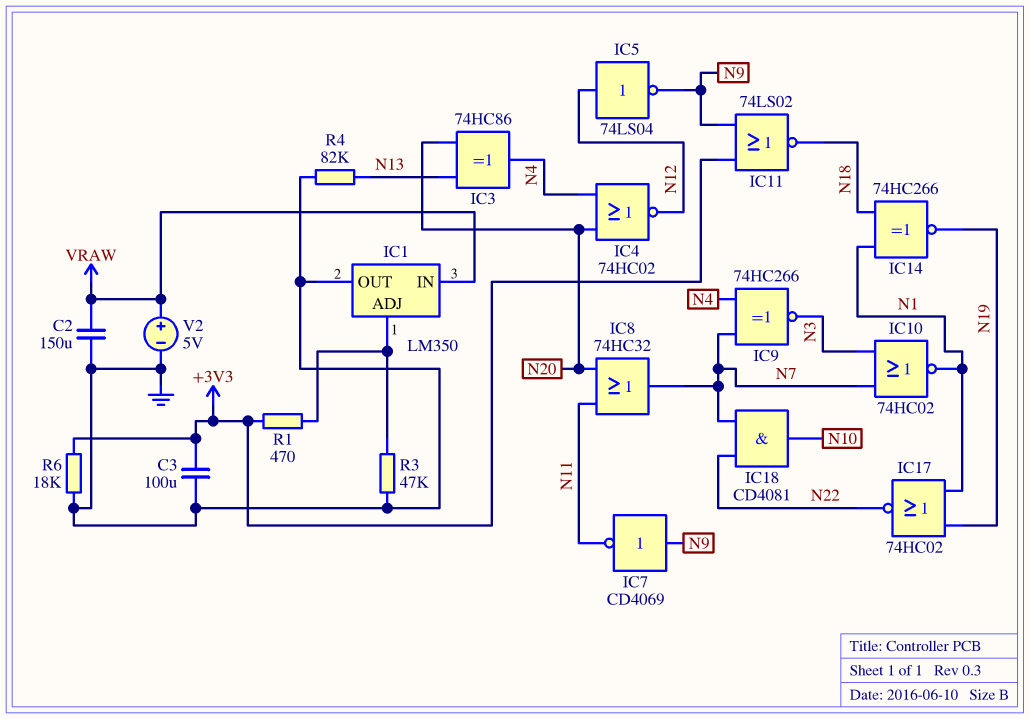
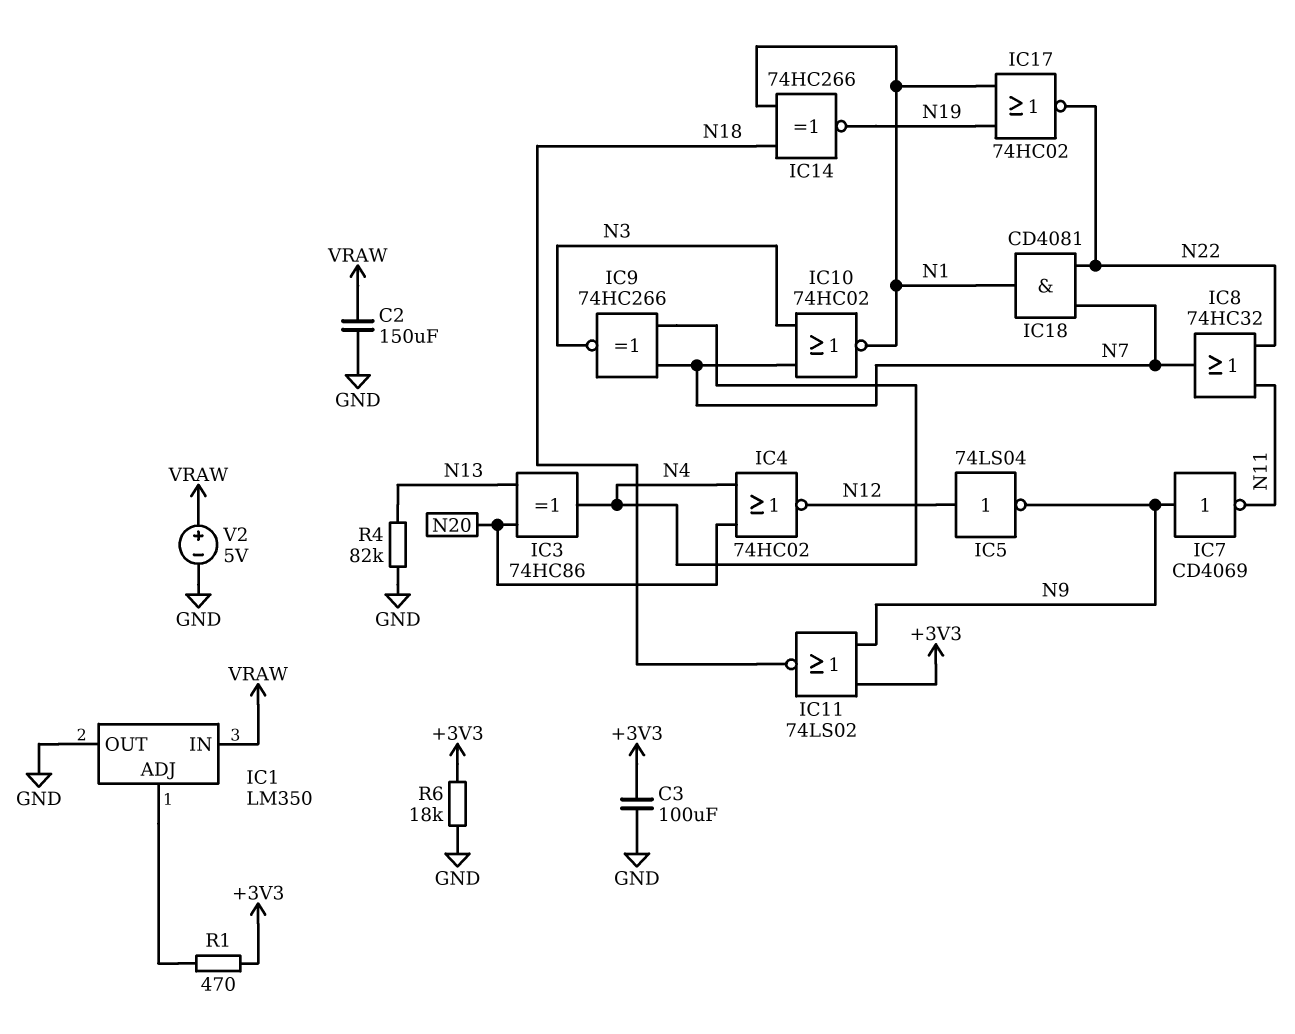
IC8: OR 74HC32 (in N11, in N20, out N7) -> OR 74HC32 (in N11, in N22, out N7)
IC18: AND CD4081 (in N7, in N22, out N10) -> AND CD4081 (in N7, in N22, out N1)
R3: 47k (GND, IC1/ADJ) -> none

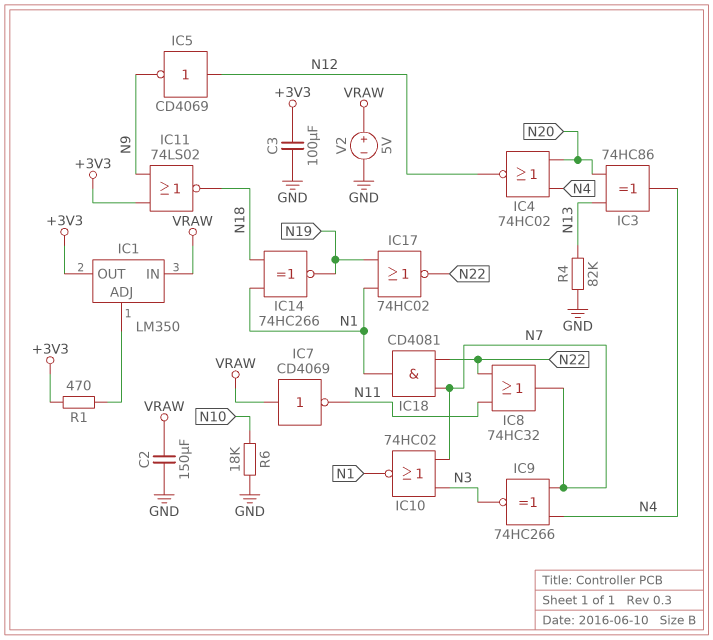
IC1 pin OUT: GND -> +3V3
IC5: NOT 74LS04 (in N12, out N9) -> NOT CD4069 (in N12, out N9)
IC7: NOT CD4069 (in N9, out N11) -> NOT CD4069 (in VRAW, out N11)
R6: 18k (+3V3, GND) -> 18k (GND, N10)

